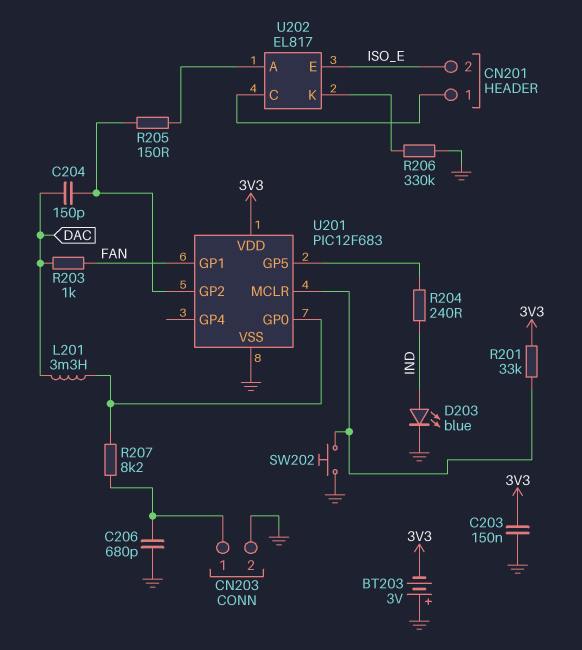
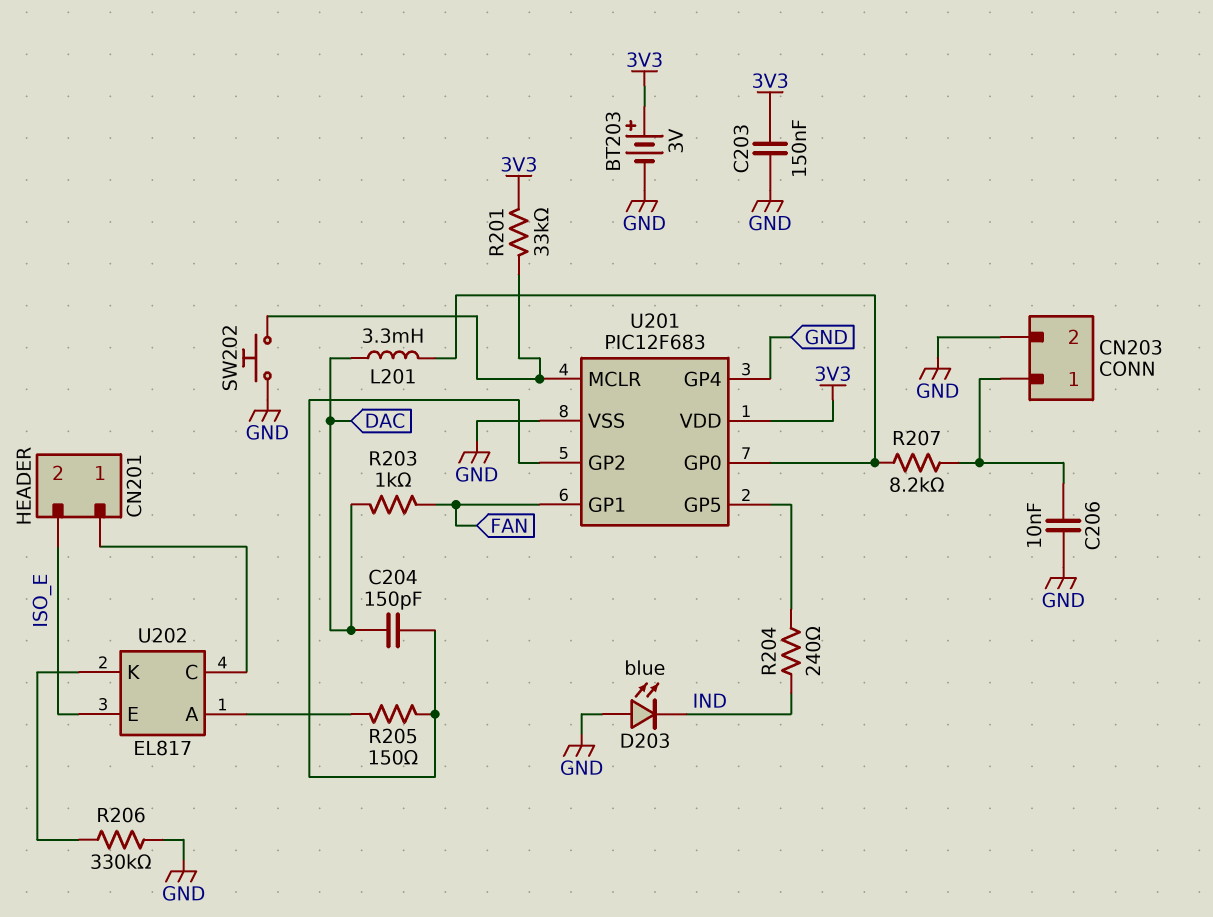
BT203: 3V (plus GND, minus 3V3) -> 3V (plus 3V3, minus GND)
C206: 680pF (CN203/1, GND) -> 10nF (CN203/1, GND)
D203: LED blue (A IND, K GND) -> LED blue (A GND, K IND)
U201 pin GP4: none -> GND

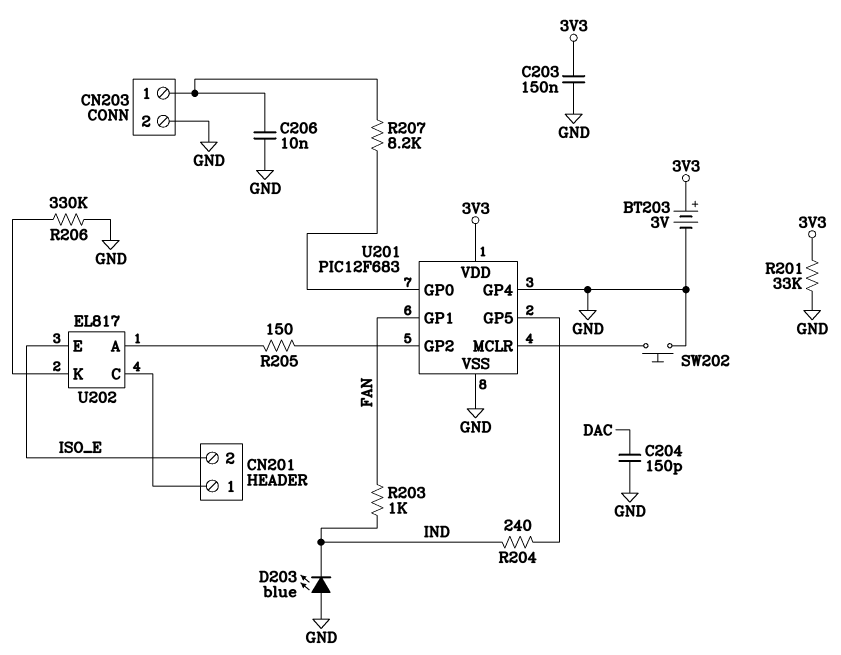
C204: 150pF (DAC, U201/GP2) -> 150pF (DAC, GND)
L201: 3.3mH (DAC, U201/GP0) -> none
R201: 33k (3V3, U201/MCLR) -> 33k (3V3, GND)
R203: 1k (DAC, FAN) -> 1k (FAN, IND)

